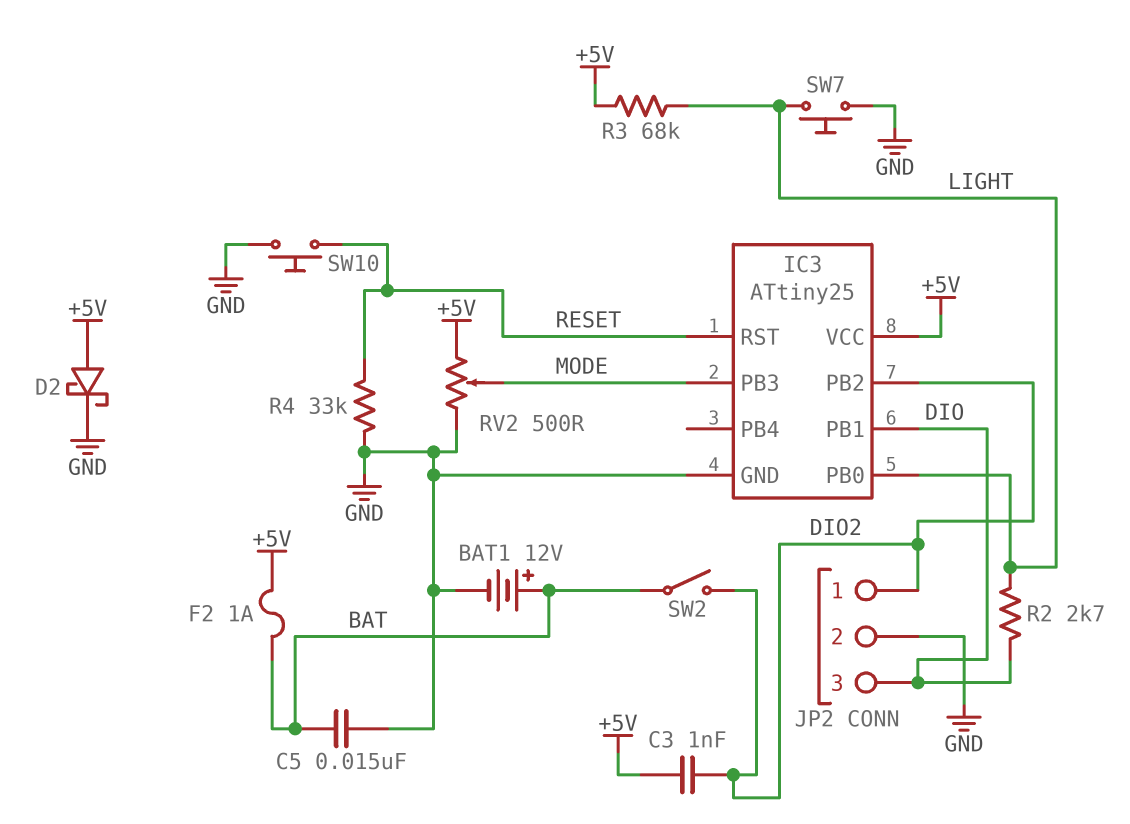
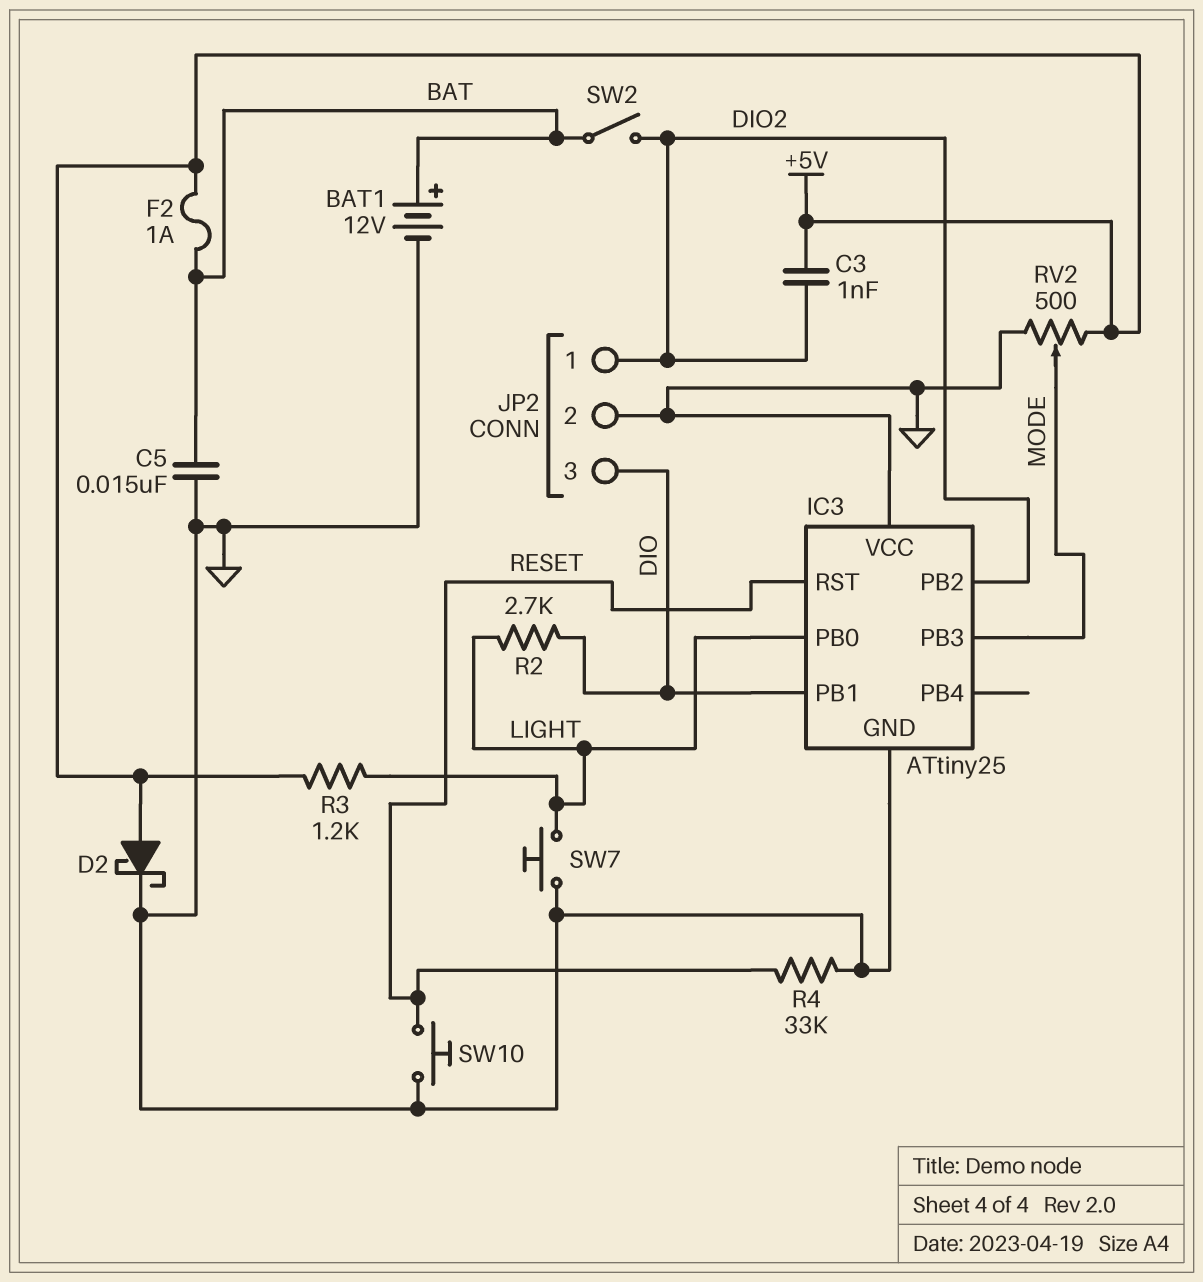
IC3 pin VCC: +5V -> GND
R3: 68k (+5V, LIGHT) -> 1.2k (+5V, LIGHT)

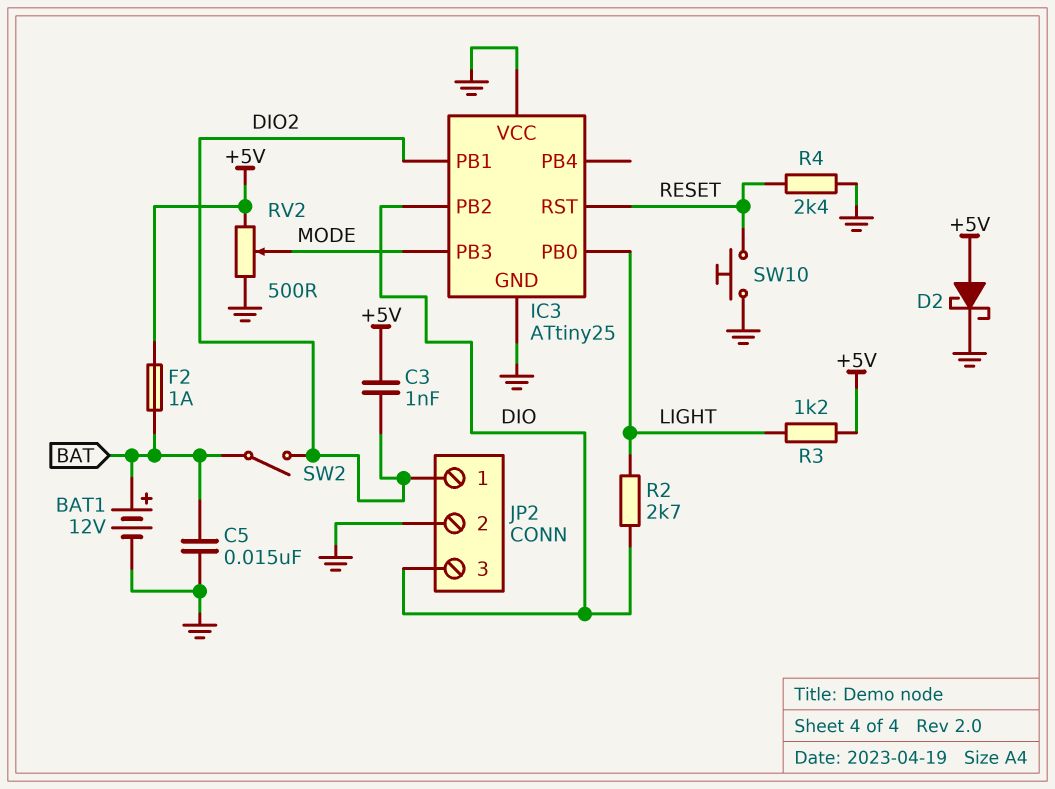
IC3 pin PB1: DIO -> DIO2
IC3 pin PB2: DIO2 -> DIO
R4: 33k (GND, RESET) -> 2.4k (GND, RESET)
SW7: button (GND, LIGHT) -> none

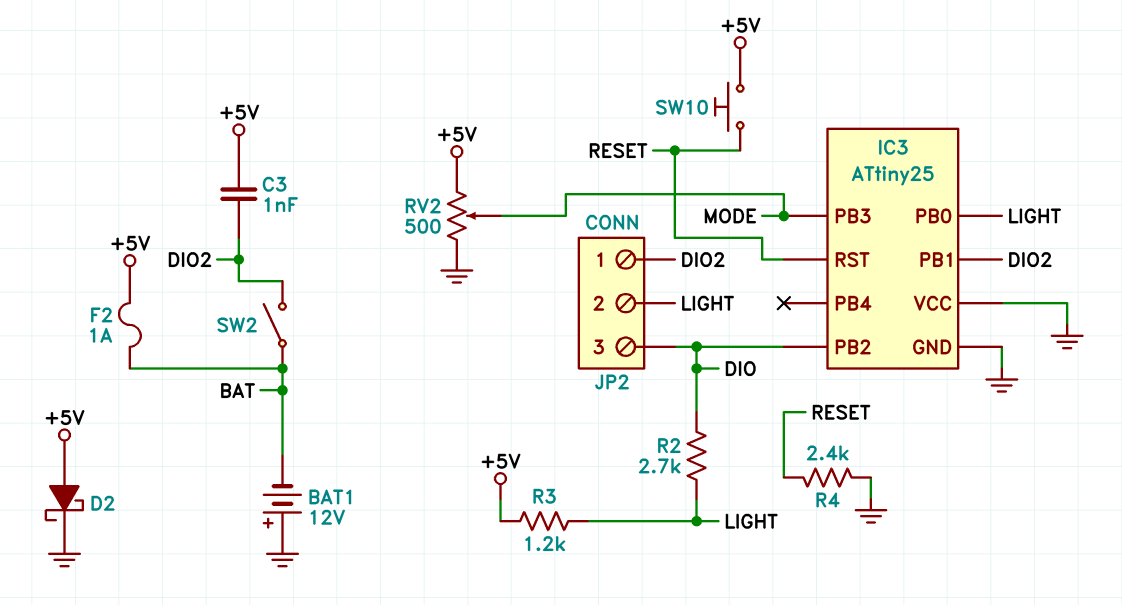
BAT1: 12V (plus BAT, minus GND) -> 12V (plus GND, minus BAT)
C5: 15nF (BAT, GND) -> none
JP2 pin 2: GND -> LIGHT
SW10: button (GND, RESET) -> button (+5V, RESET)

